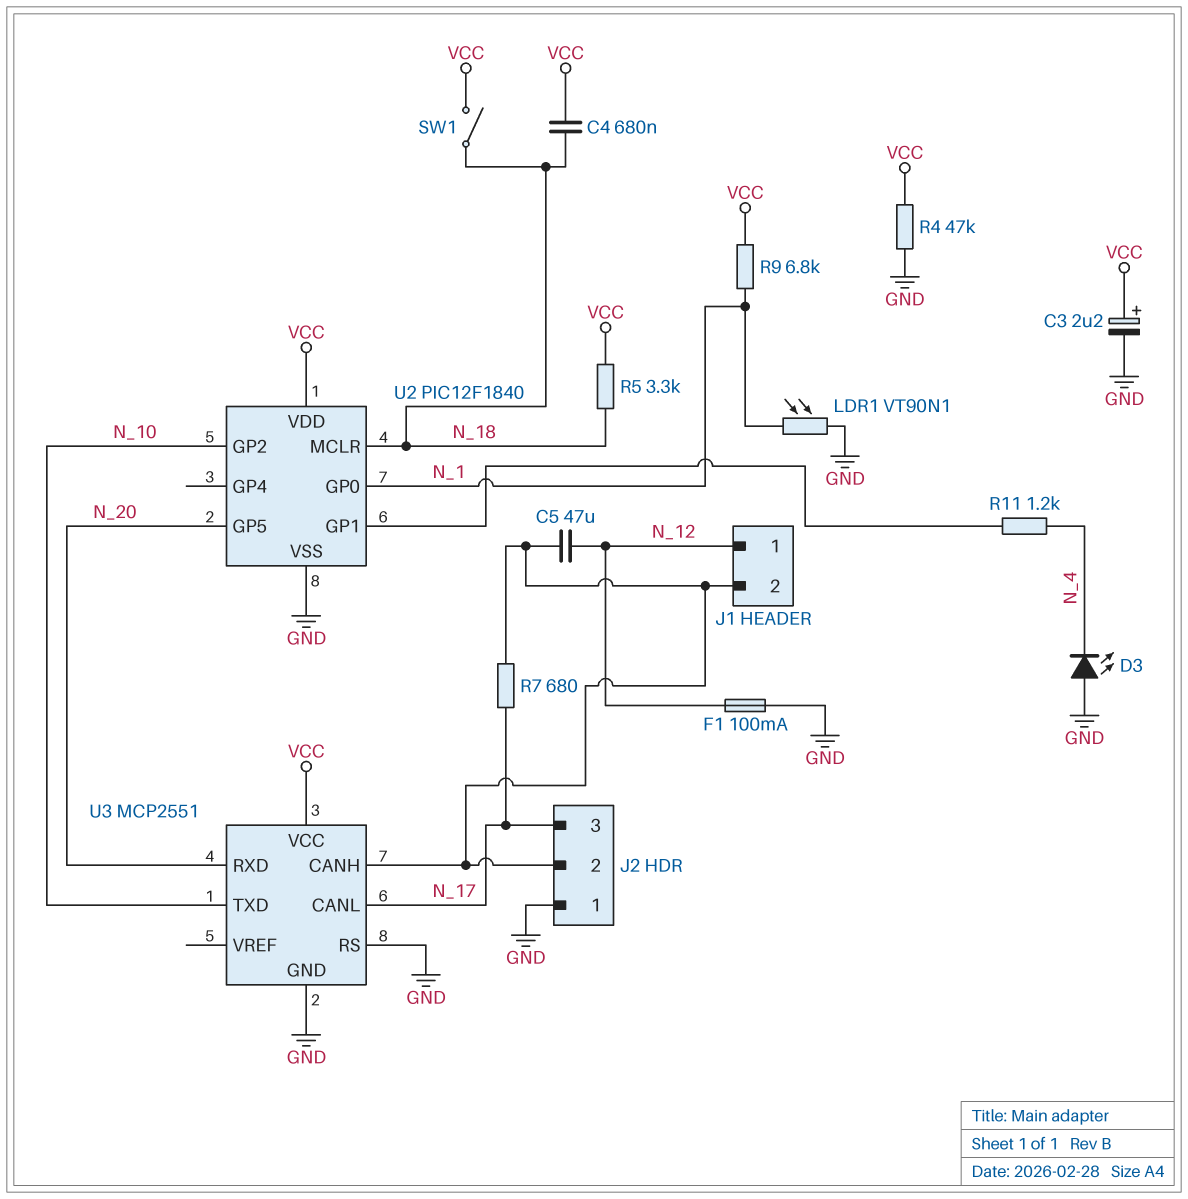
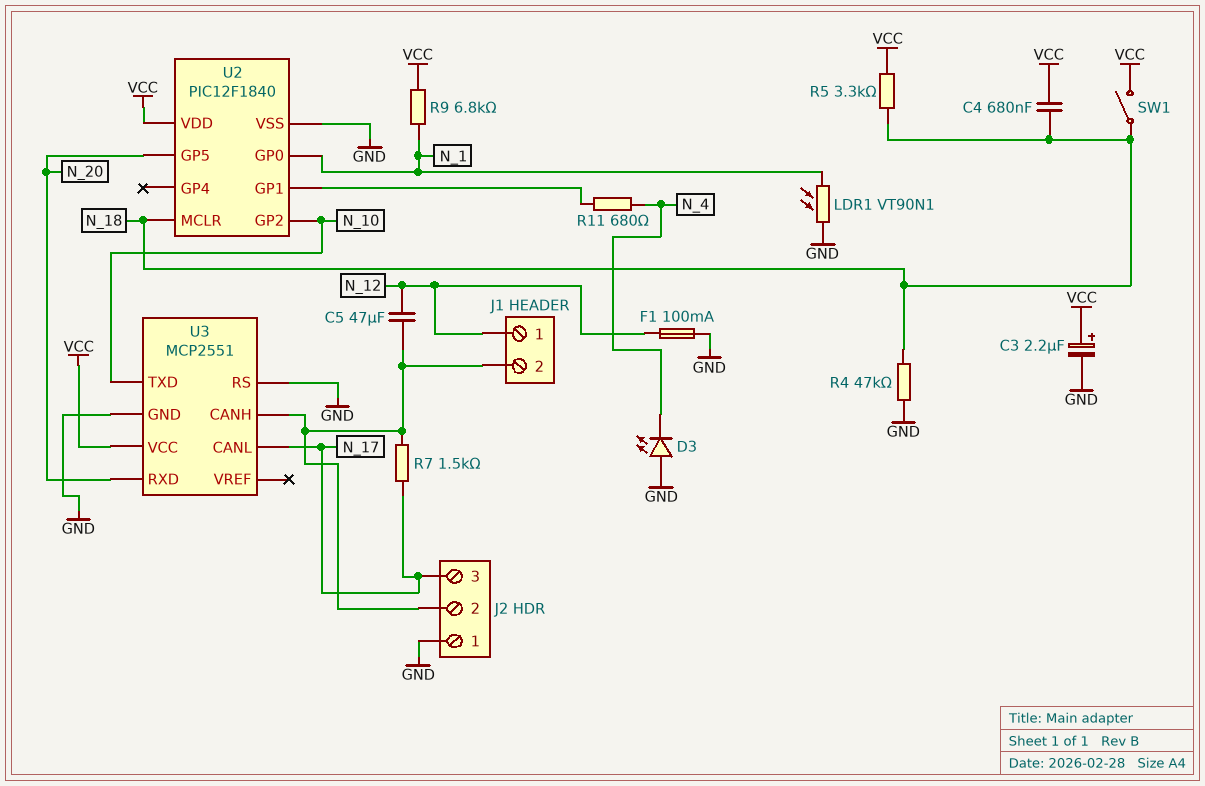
R4: 47k (GND, VCC) -> 47k (GND, N_18)
R7: 680 (J1/2, N_17) -> 1.5k (J1/2, N_17)
R11: 1.2k (N_4, U2/GP1) -> 680 (N_4, U2/GP1)

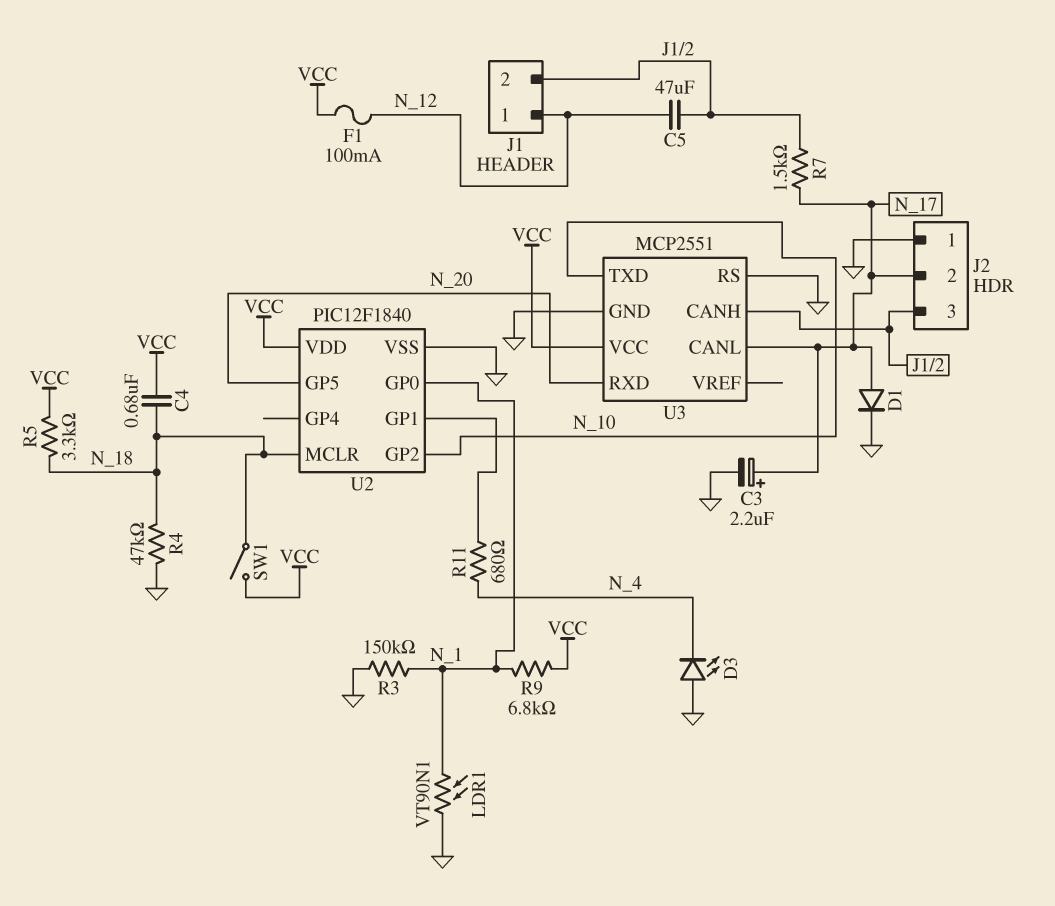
C3: 2.2uF (plus VCC, minus GND) -> 2.2uF (plus N_17, minus GND)
D1: none -> diode (A N_17, K GND)
F1: 100mA (GND, N_12) -> 100mA (N_12, VCC)
J2 pin 2: J1/2 -> N_17
J2 pin 3: N_17 -> J1/2
R3: none -> 150k (GND, N_1)

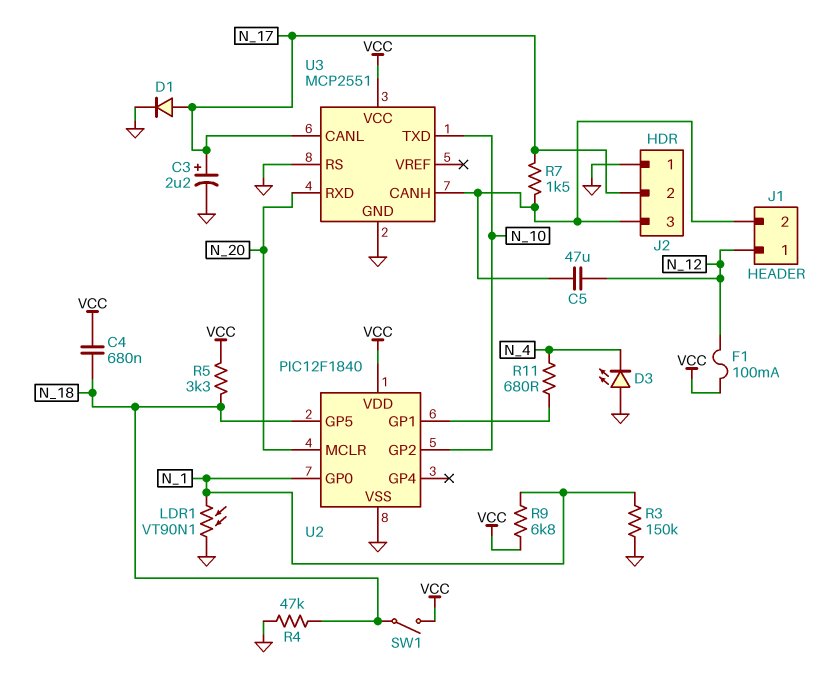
U2 pin GP5: N_20 -> N_18
U2 pin MCLR: N_18 -> N_20

